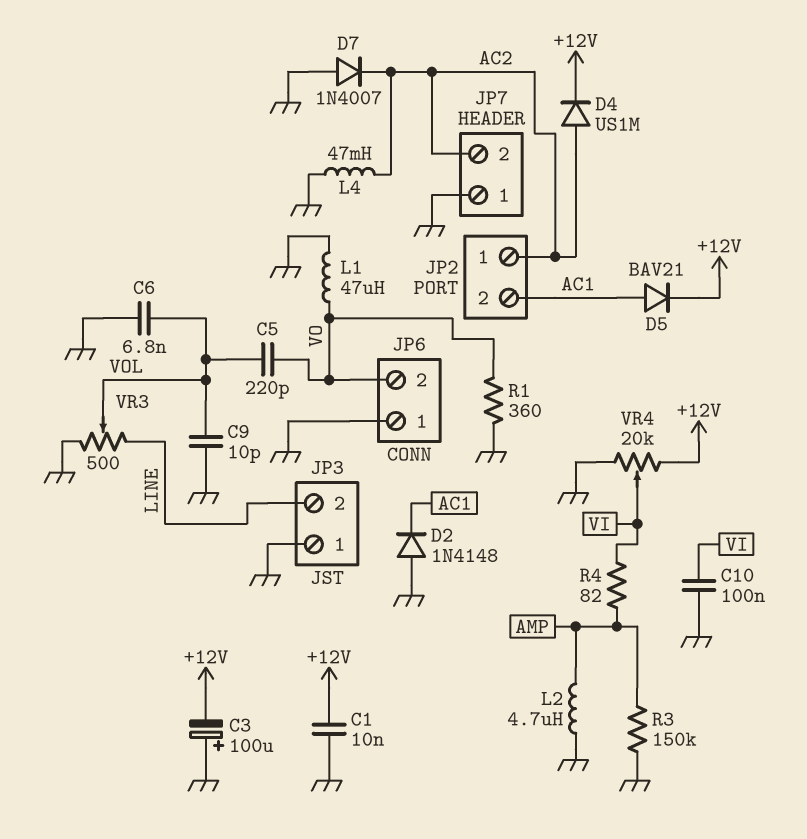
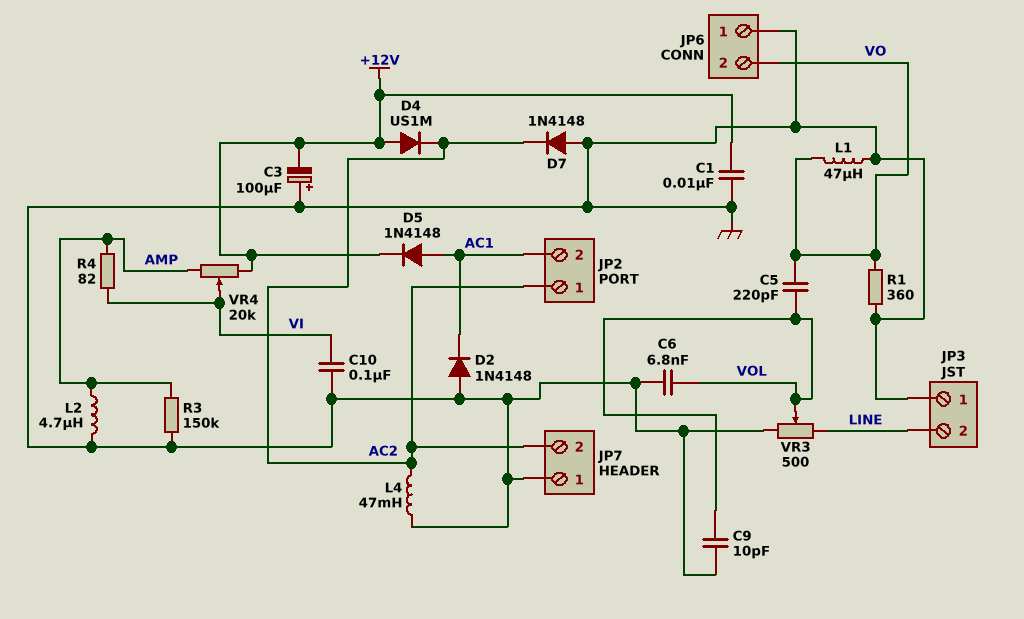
D4: diode US1M (A AC2, K +12V) -> diode US1M (A +12V, K AC2)
D5: diode BAV21 (A AC1, K +12V) -> diode 1N4148 (A AC1, K +12V)
D7: diode 1N4007 (A GND, K AC2) -> diode 1N4148 (A GND, K AC2)
VR4: 20k (+12V, GND, wiper VI) -> 20k (+12V, AMP, wiper VI)

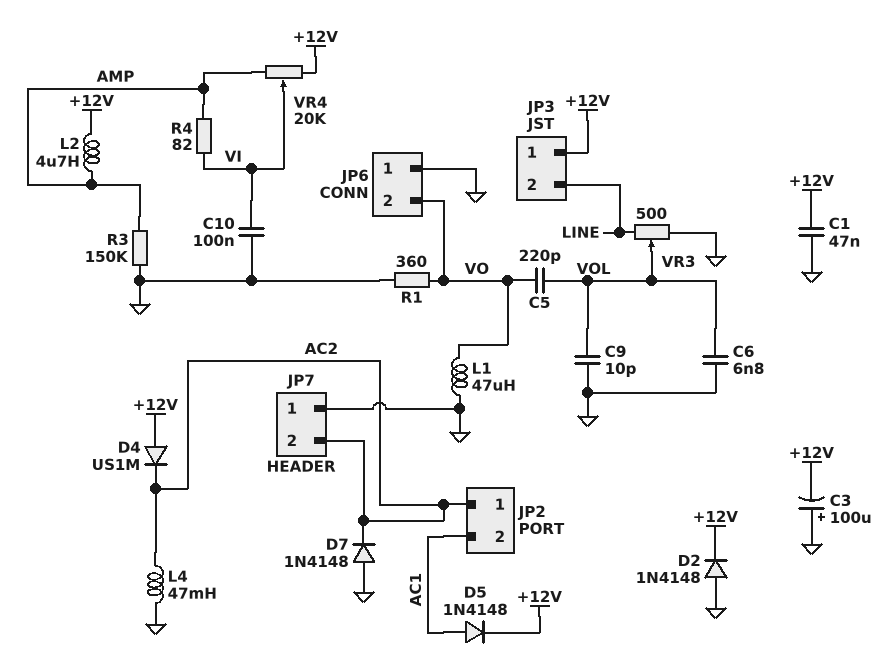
C1: 10nF (+12V, GND) -> 47nF (+12V, GND)
D2: diode 1N4148 (A GND, K AC1) -> diode 1N4148 (A GND, K +12V)
JP3 pin 1: GND -> +12V
L2: 4.7uH (AMP, GND) -> 4.7uH (+12V, AMP)

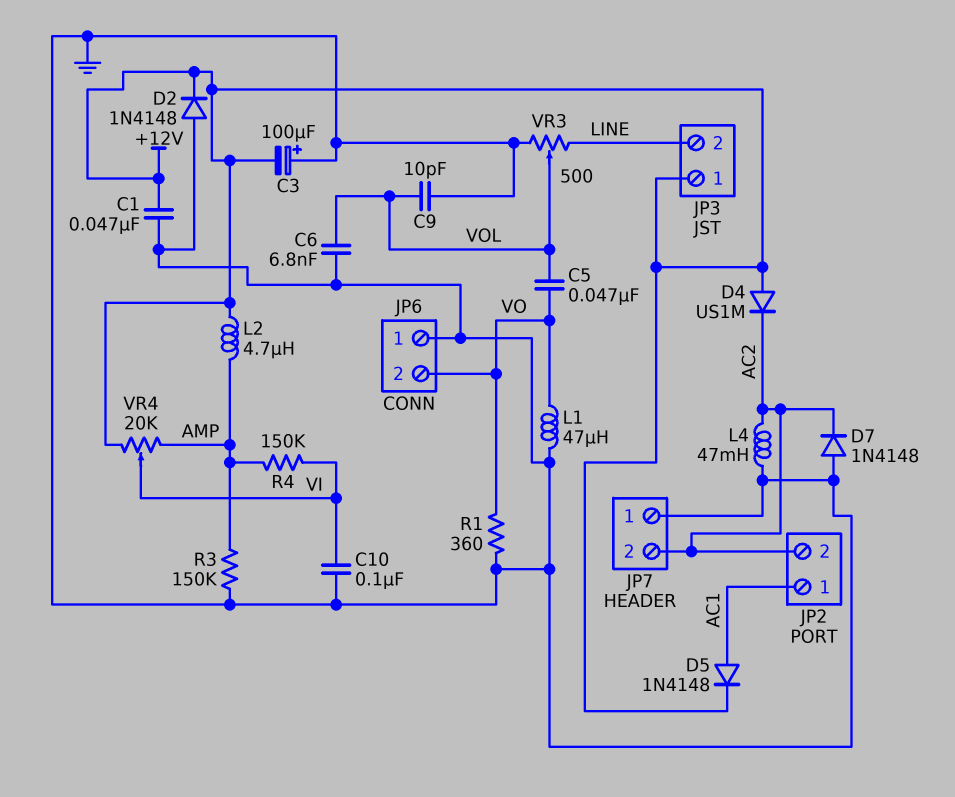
C5: 220pF (VO, VOL) -> 47nF (VO, VOL)
JP2 pin 1: AC2 -> AC1
JP2 pin 2: AC1 -> AC2
R4: 82 (AMP, VI) -> 150k (AMP, VI)

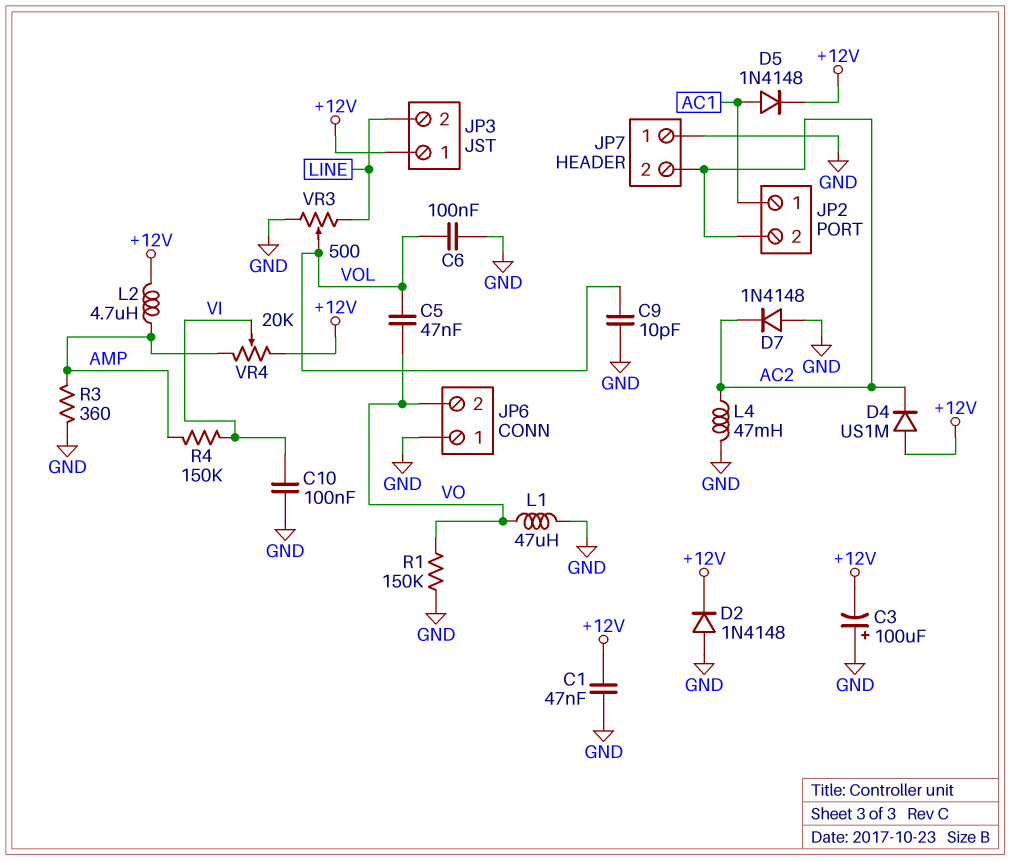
C6: 6.8nF (GND, VOL) -> 100nF (GND, VOL)
R1: 360 (GND, VO) -> 150k (GND, VO)
R3: 150k (AMP, GND) -> 360 (AMP, GND)

